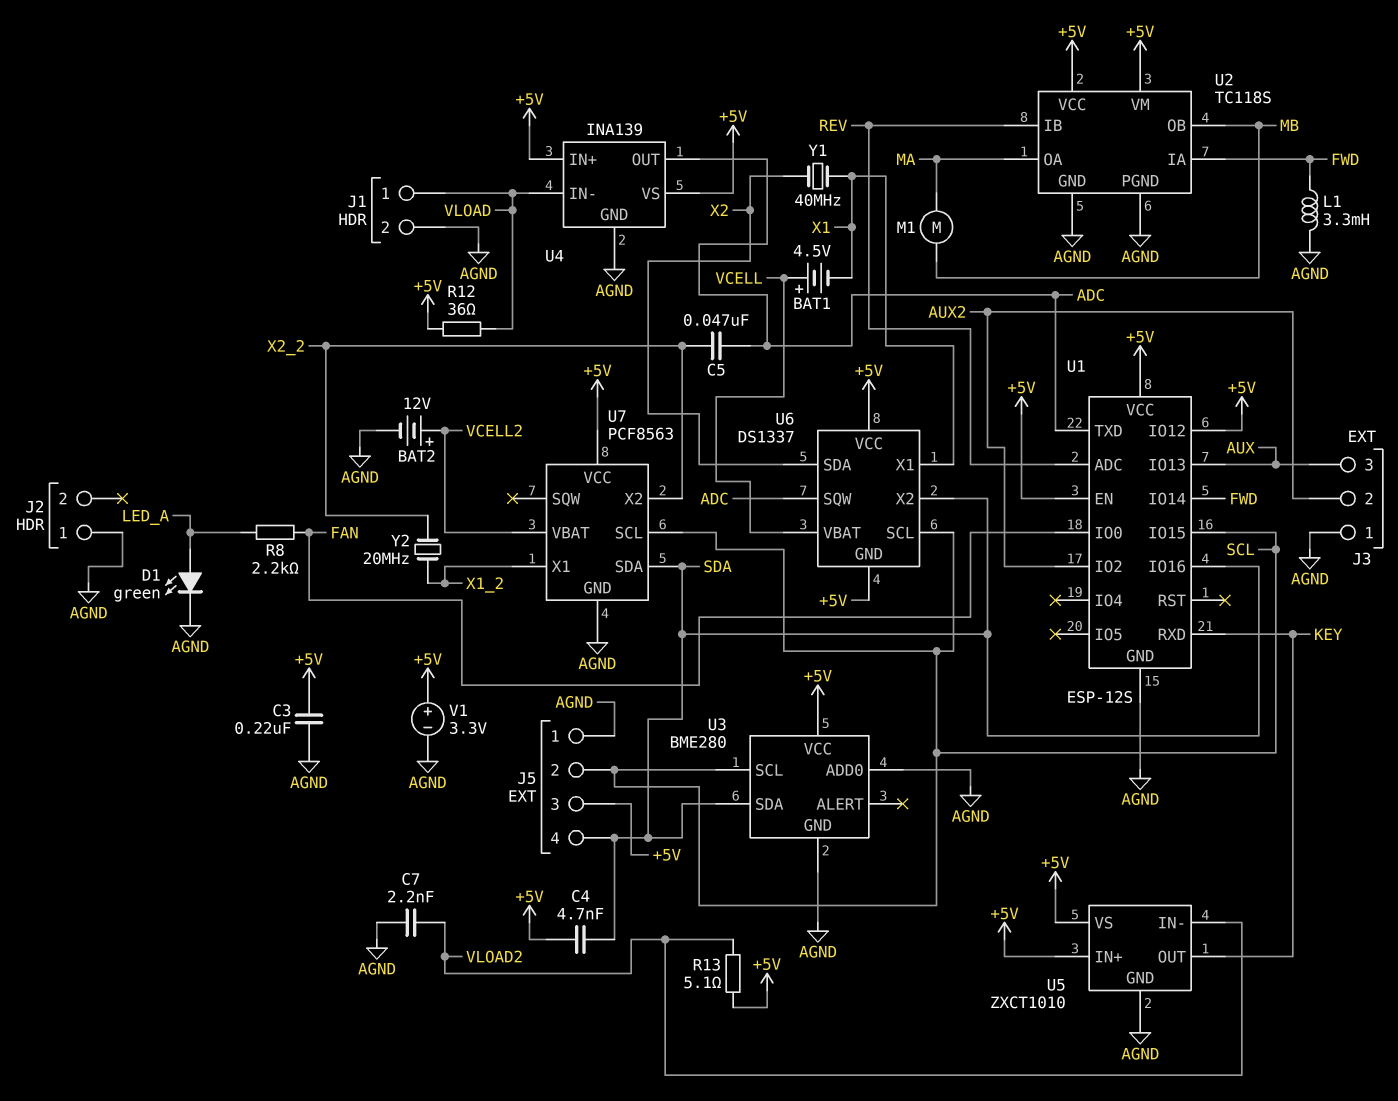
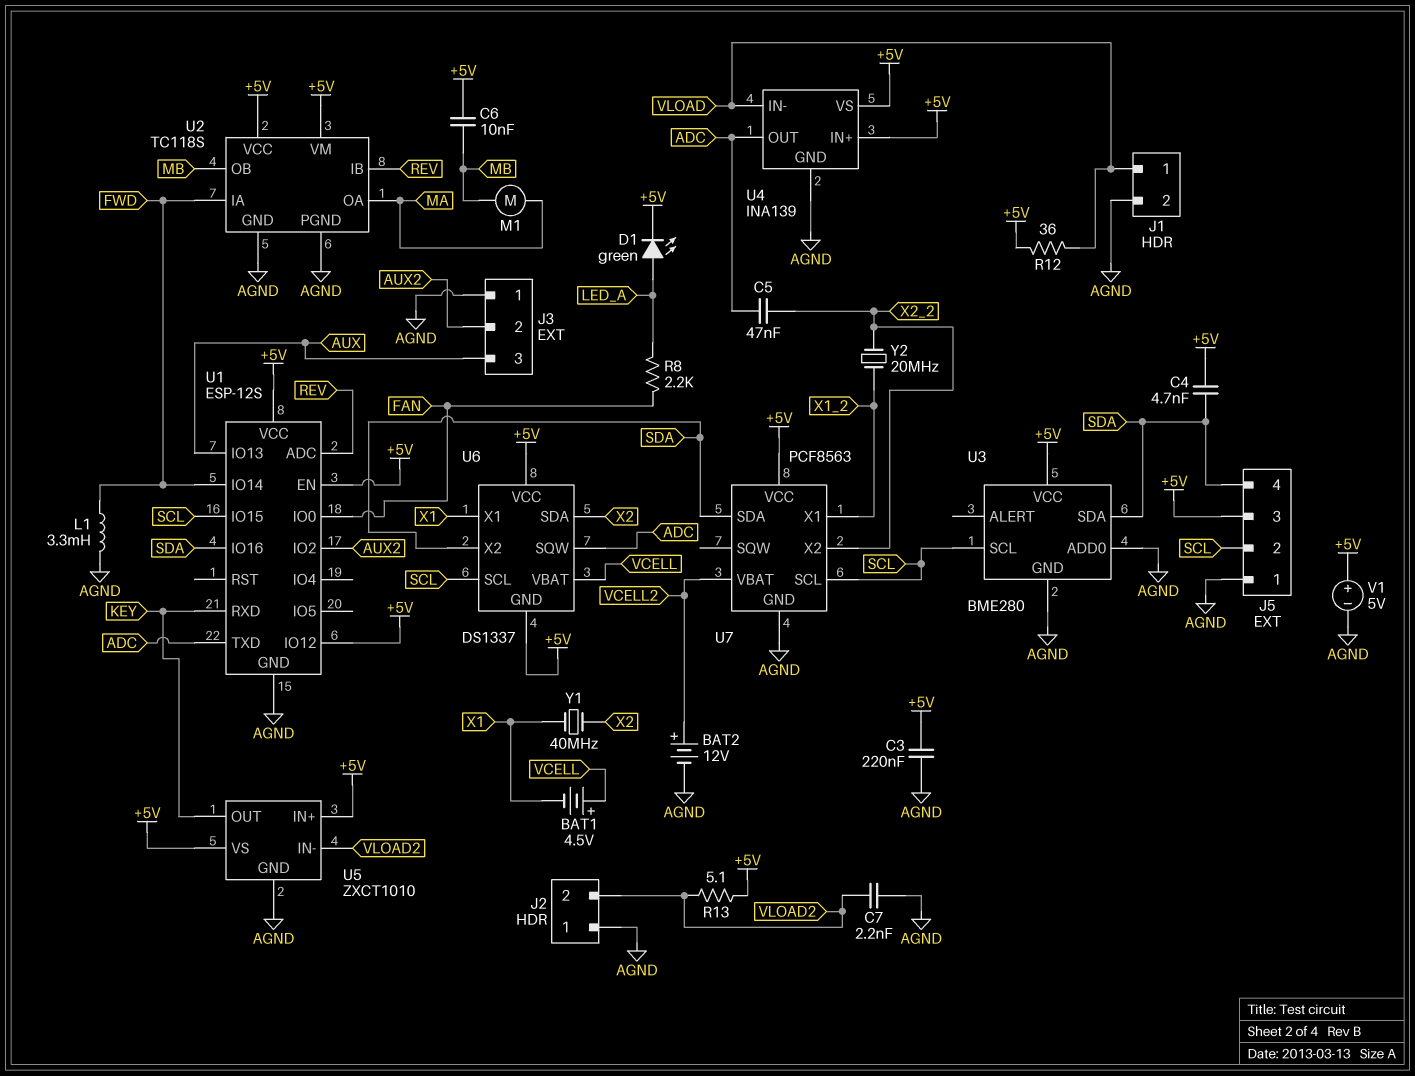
C6: none -> 10nF (+5V, MB)
D1: LED green (A LED_A, K AGND) -> LED green (A LED_A, K +5V)
J2 pin 2: none -> VLOAD2
V1: 3.3V (plus +5V, minus AGND) -> 5V (plus +5V, minus AGND)

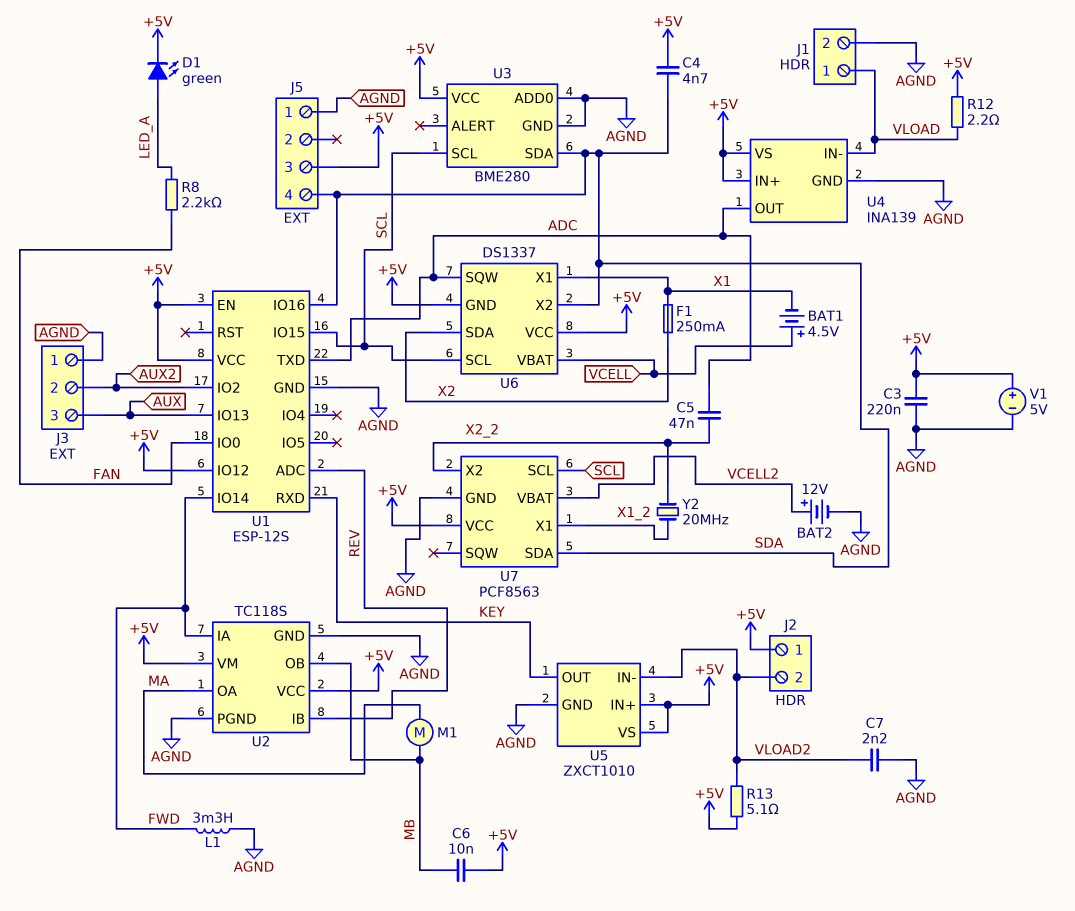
F1: none -> 250mA (X1, X2)
J2 pin 1: AGND -> +5V
J5 pin 2: SCL -> none
R12: 36 (+5V, VLOAD) -> 2.2 (+5V, VLOAD)
Y1: 40MHz (X1, X2) -> none

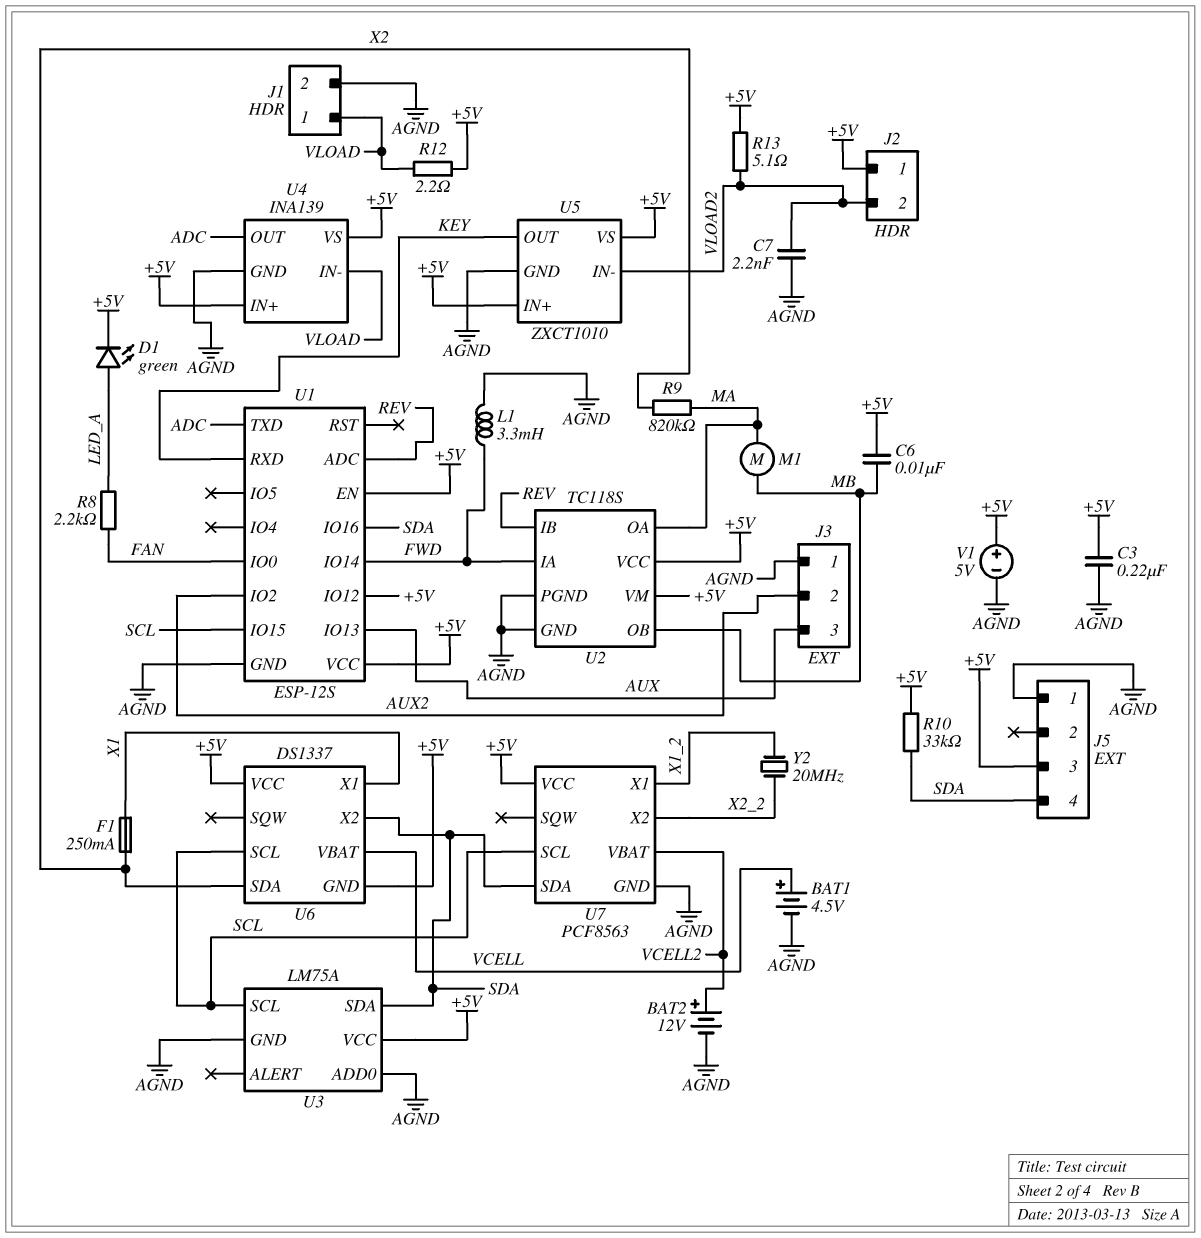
BAT1: 4.5V (plus VCELL, minus X1) -> 4.5V (plus VCELL, minus AGND)
C4: 4.7nF (+5V, SDA) -> none
C5: 47nF (ADC, X2_2) -> none
R9: none -> 820k (MA, X2)
R10: none -> 33k (+5V, SDA)
U3: BME280 -> LM75A
U6 pin SQW: ADC -> none

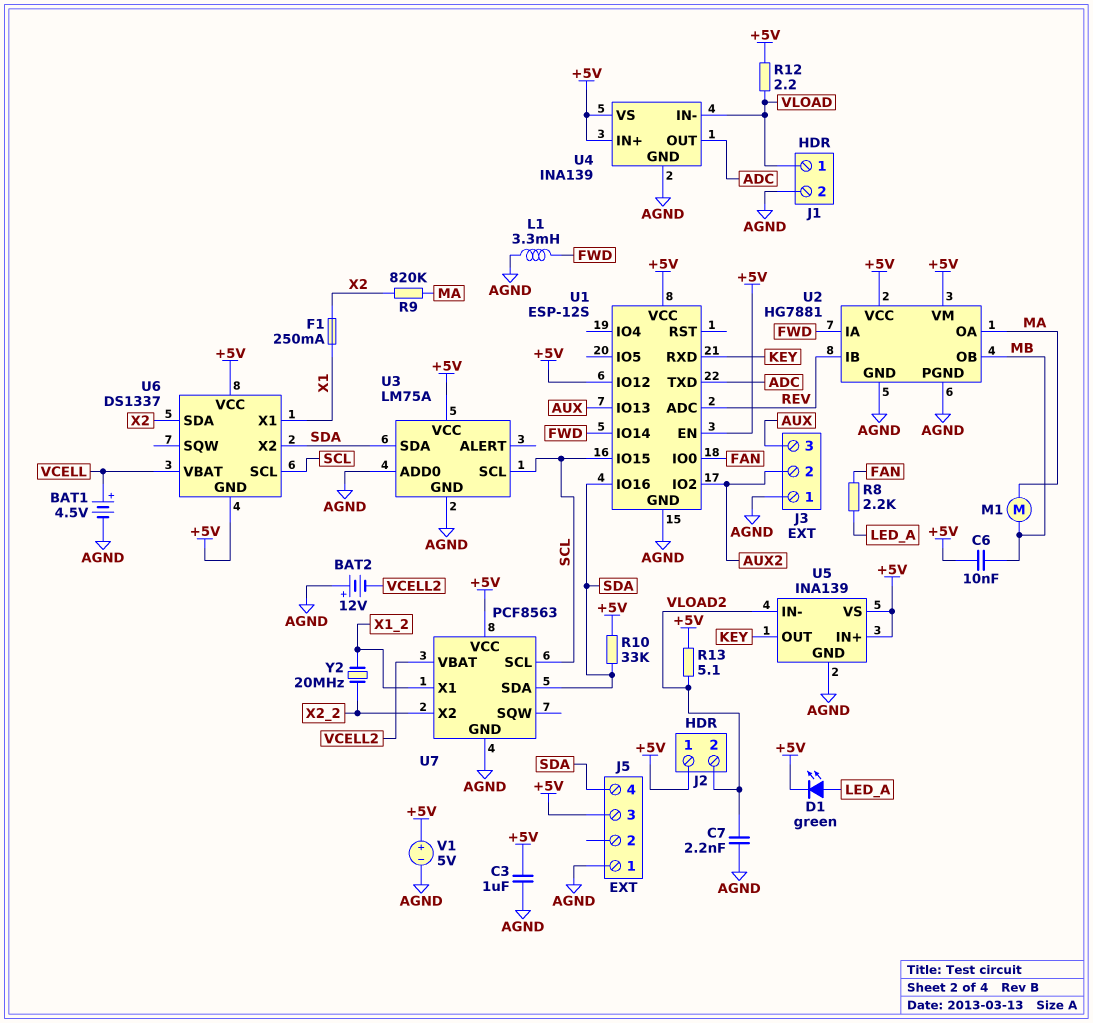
BAT2: 12V (plus VCELL2, minus AGND) -> 12V (plus AGND, minus VCELL2)
C3: 220nF (+5V, AGND) -> 1uF (+5V, AGND)
U2: TC118S -> HG7881
U5: ZXCT1010 -> INA139

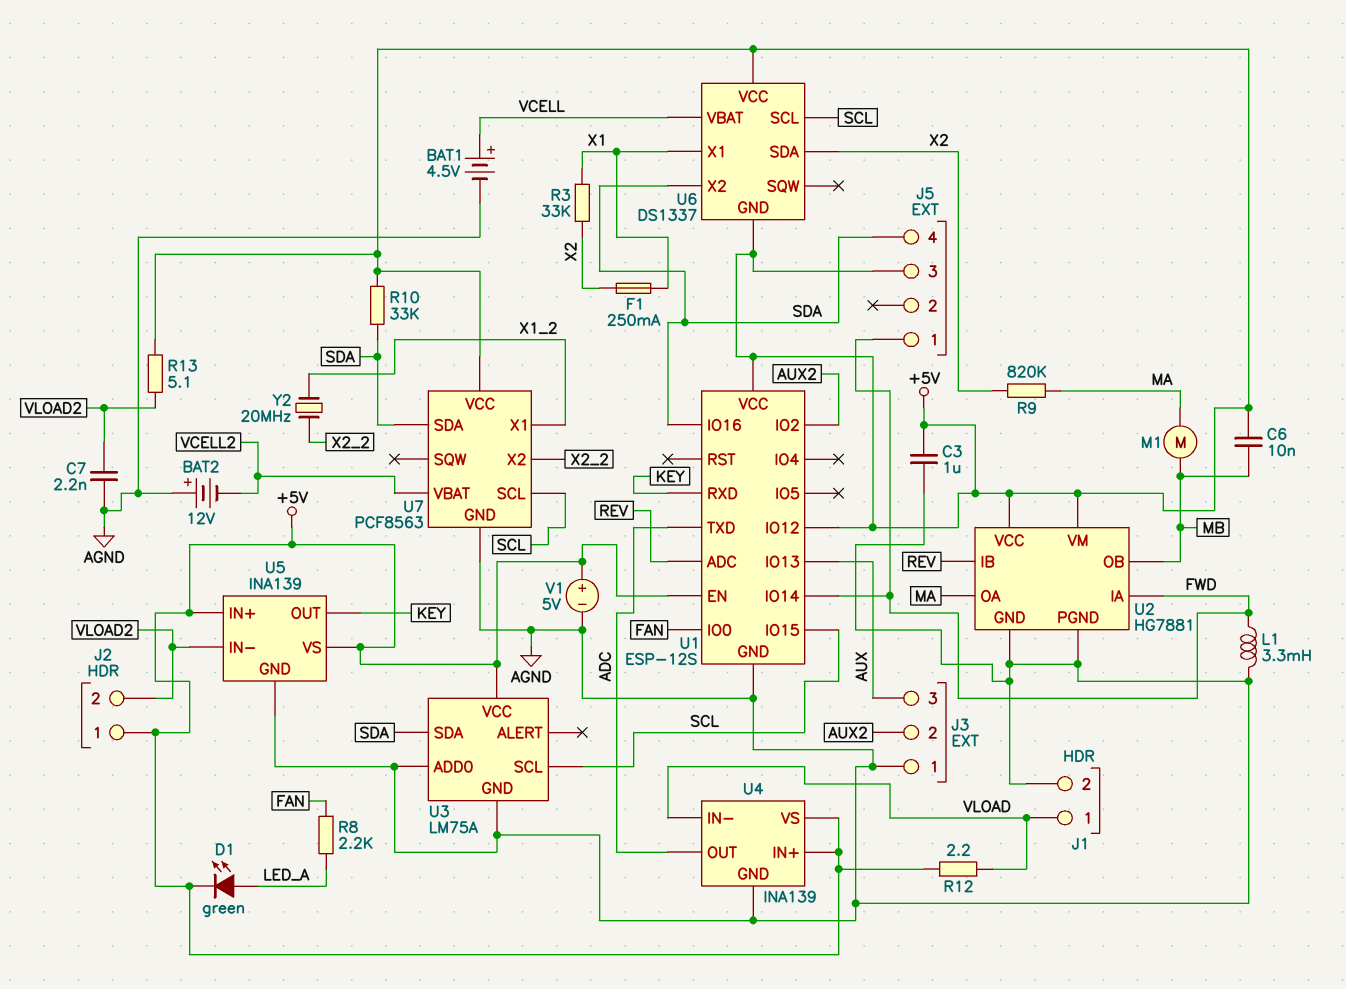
J5 pin 1: AGND -> FWD
R3: none -> 33k (X1, X2)

